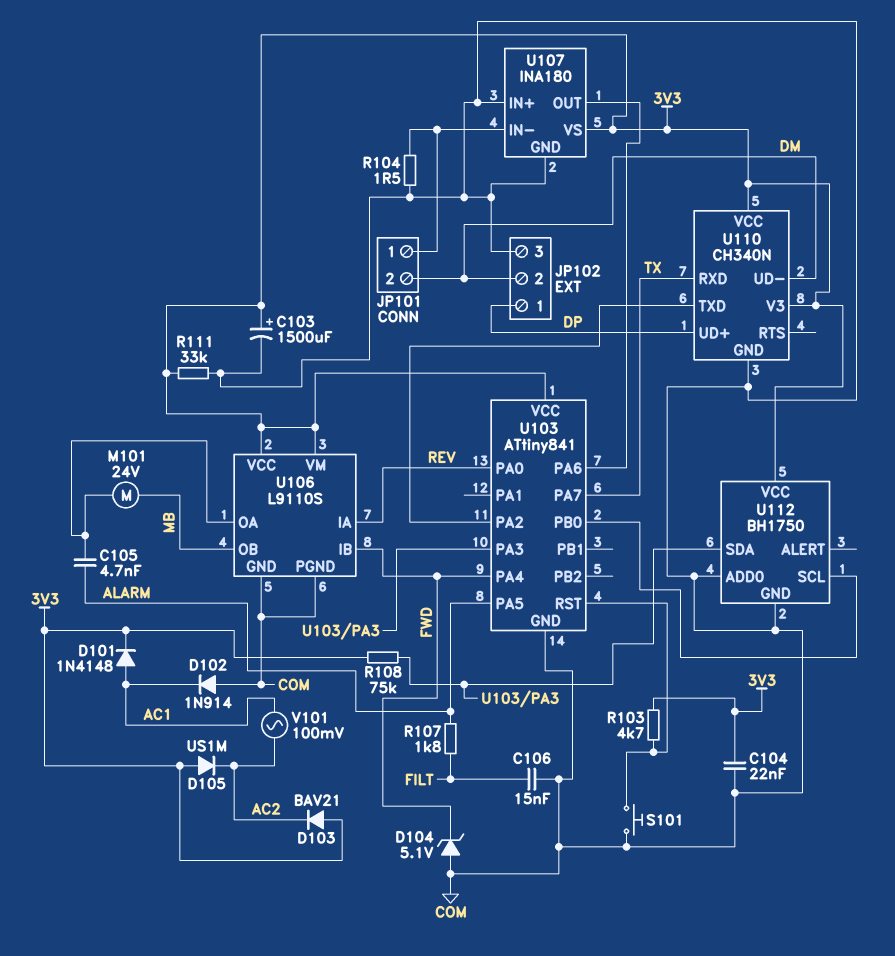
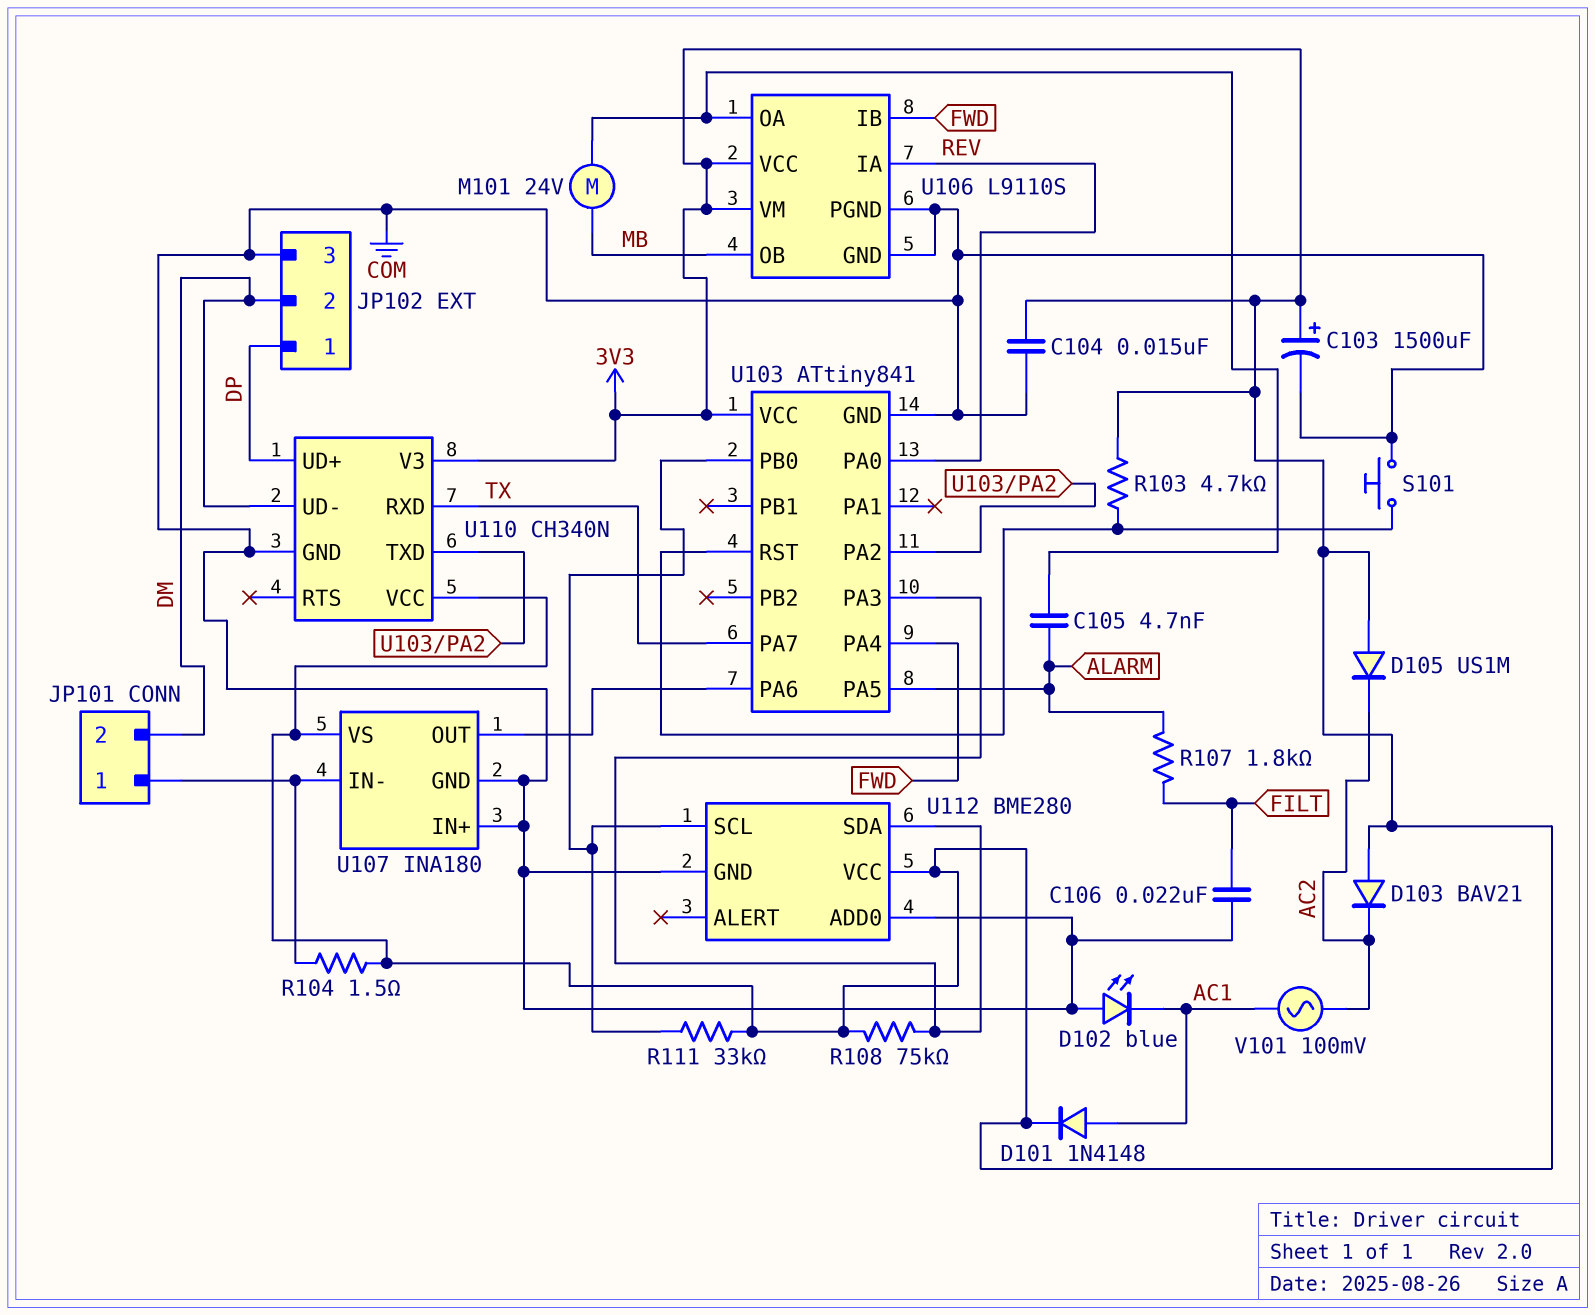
C104: 22nF (3V3, COM) -> 15nF (3V3, COM)
C106: 15nF (COM, FILT) -> 22nF (COM, FILT)
D102: diode 1N914 (A COM, K AC1) -> LED blue (A COM, K AC1)
D104: zener 5.1V (A COM, K FWD) -> none
R104: 1.5 (COM, JP101/1) -> 1.5 (3V3, JP101/1)
R111: 33k (3V3, COM) -> 33k (3V3, U103/PB0)
U112: BH1750 -> BME280

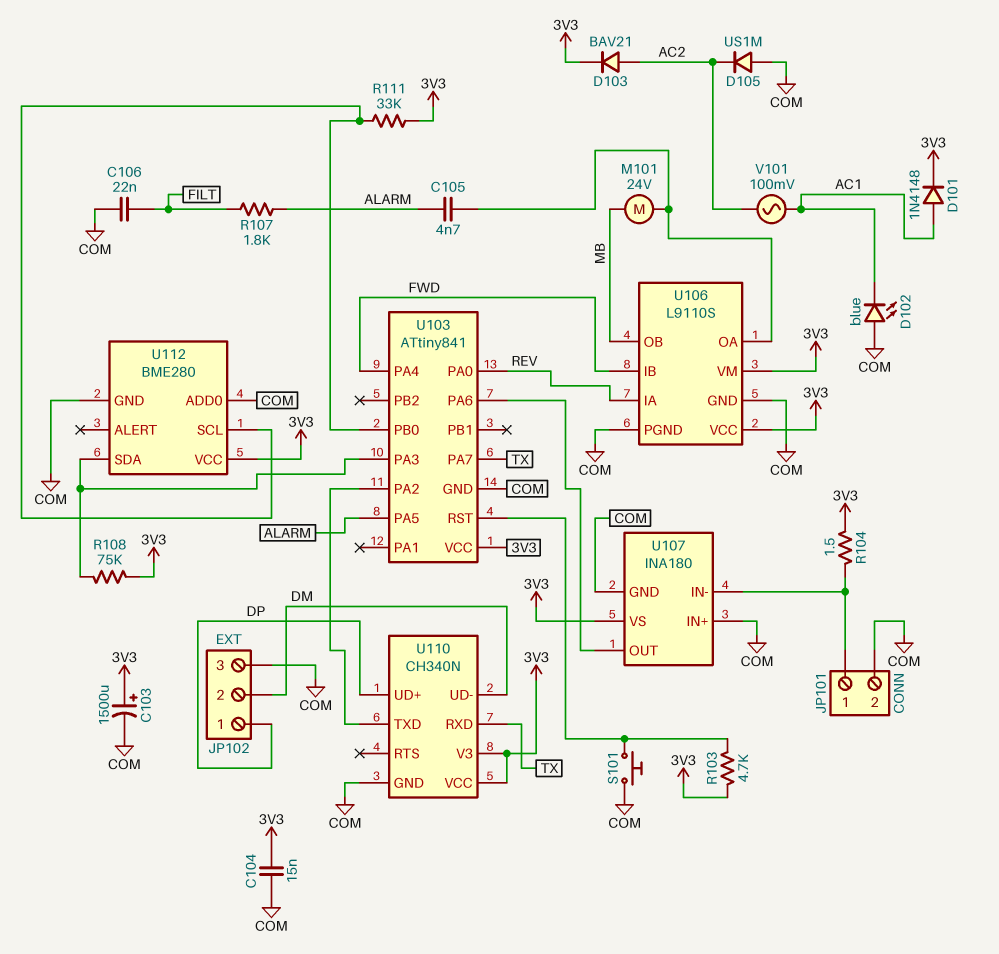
D103: diode BAV21 (A 3V3, K AC2) -> diode BAV21 (A AC2, K 3V3)
D105: diode US1M (A 3V3, K AC2) -> diode US1M (A COM, K AC2)
JP101 pin 2: DM -> COM

